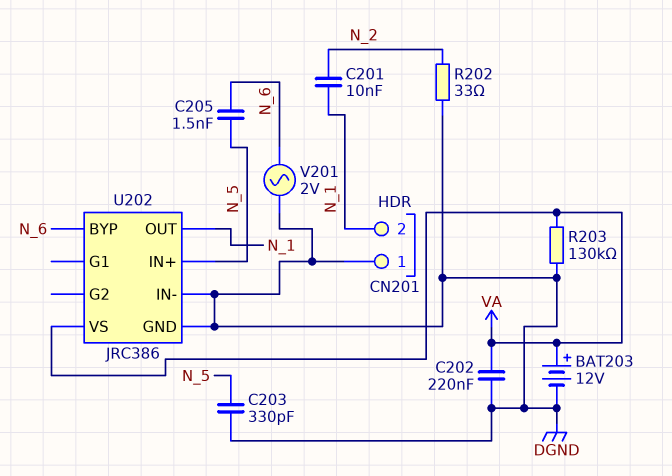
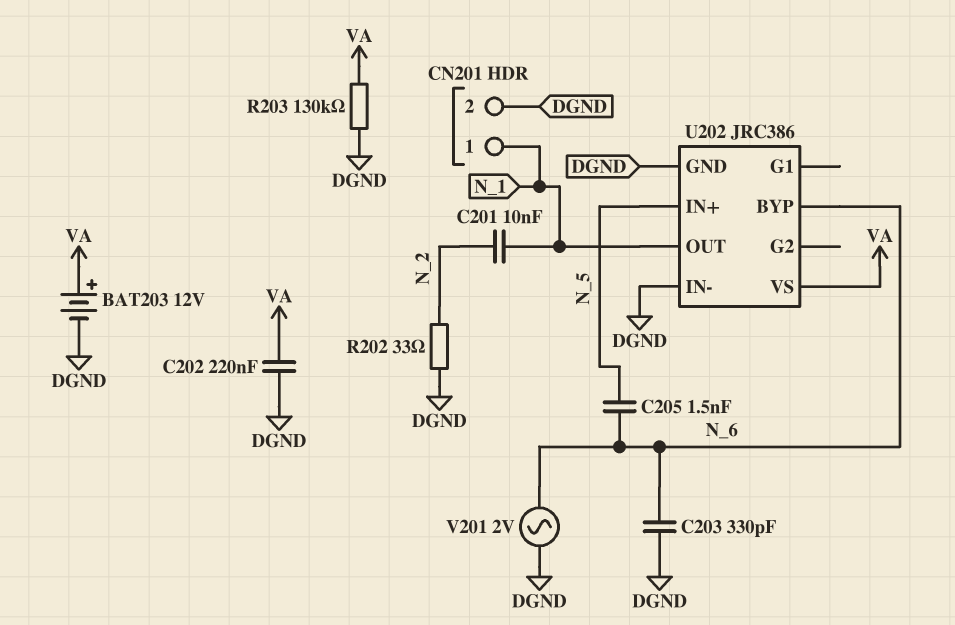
C203: 330pF (DGND, N_5) -> 330pF (DGND, N_6)
CN201 pin 1: DGND -> N_1
CN201 pin 2: N_1 -> DGND

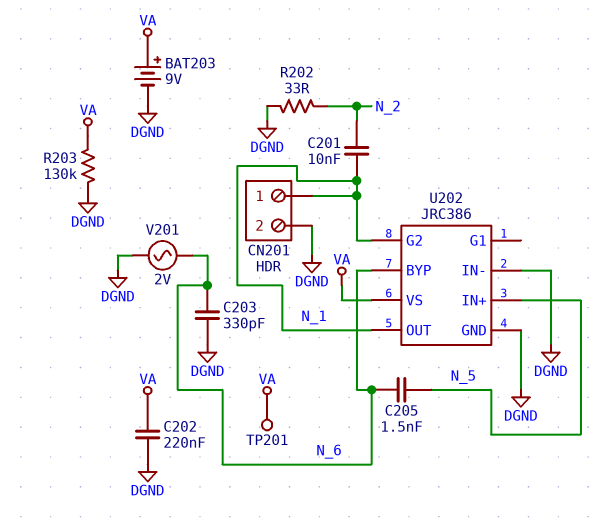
BAT203: 12V (plus VA, minus DGND) -> 9V (plus VA, minus DGND)
TP201: none -> test point (VA)
U202 pin G2: none -> N_1

